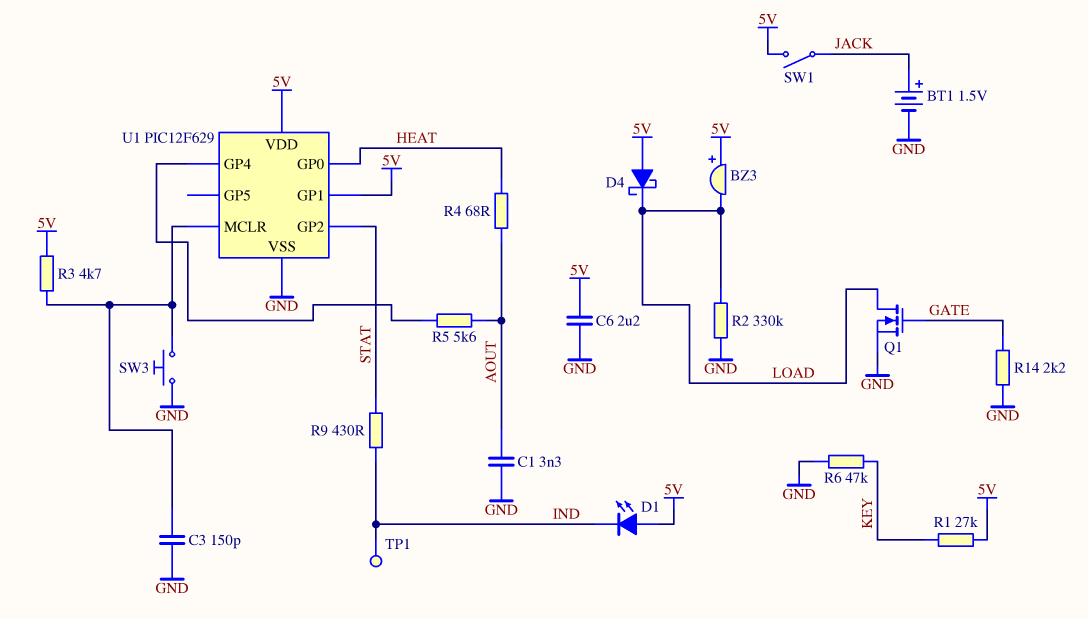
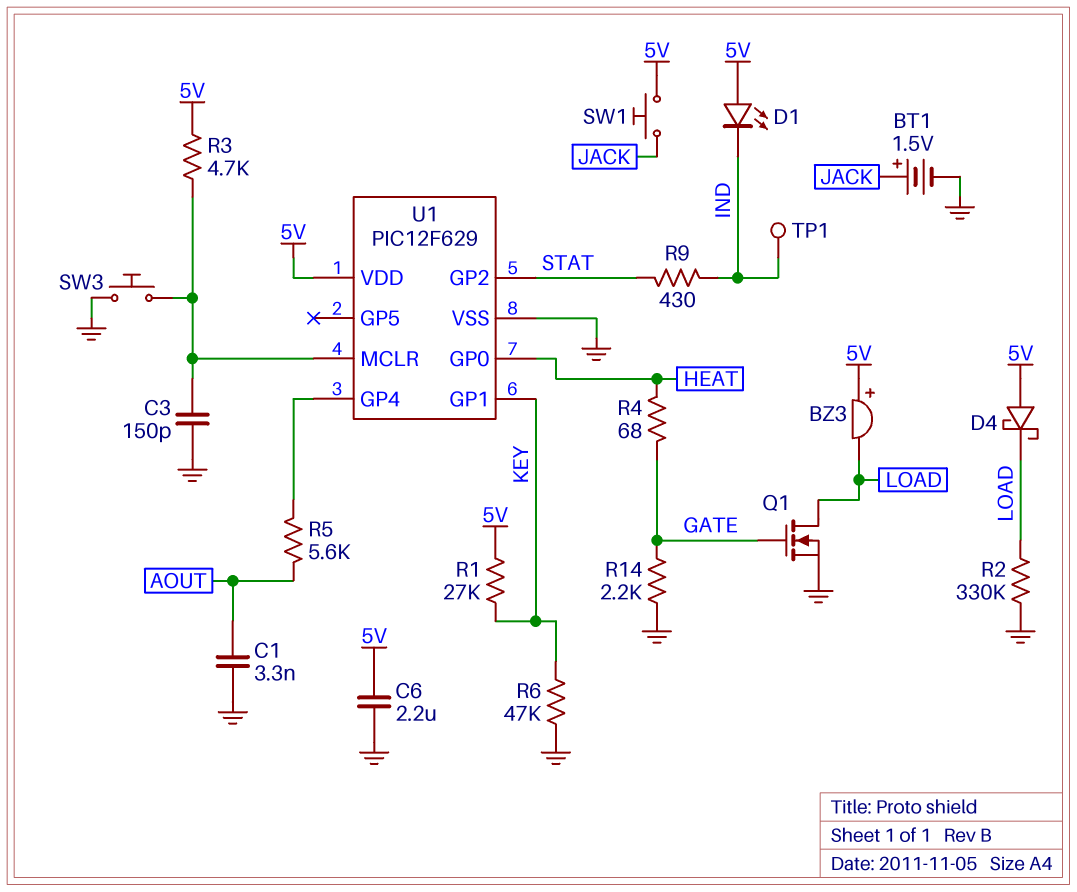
R4: 68 (AOUT, HEAT) -> 68 (GATE, HEAT)
SW1: switch (5V, JACK) -> button (5V, JACK)
U1 pin GP1: 5V -> KEY

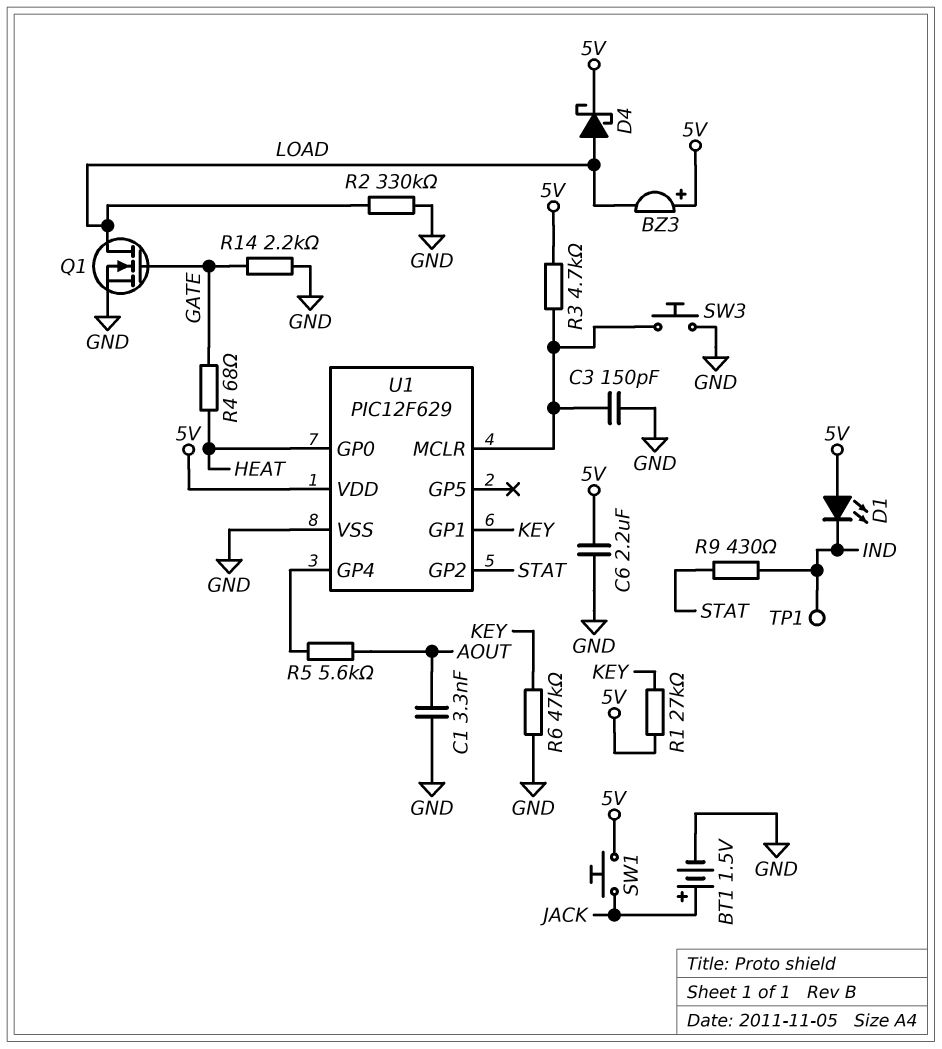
D4: schottky (A 5V, K LOAD) -> schottky (A LOAD, K 5V)

